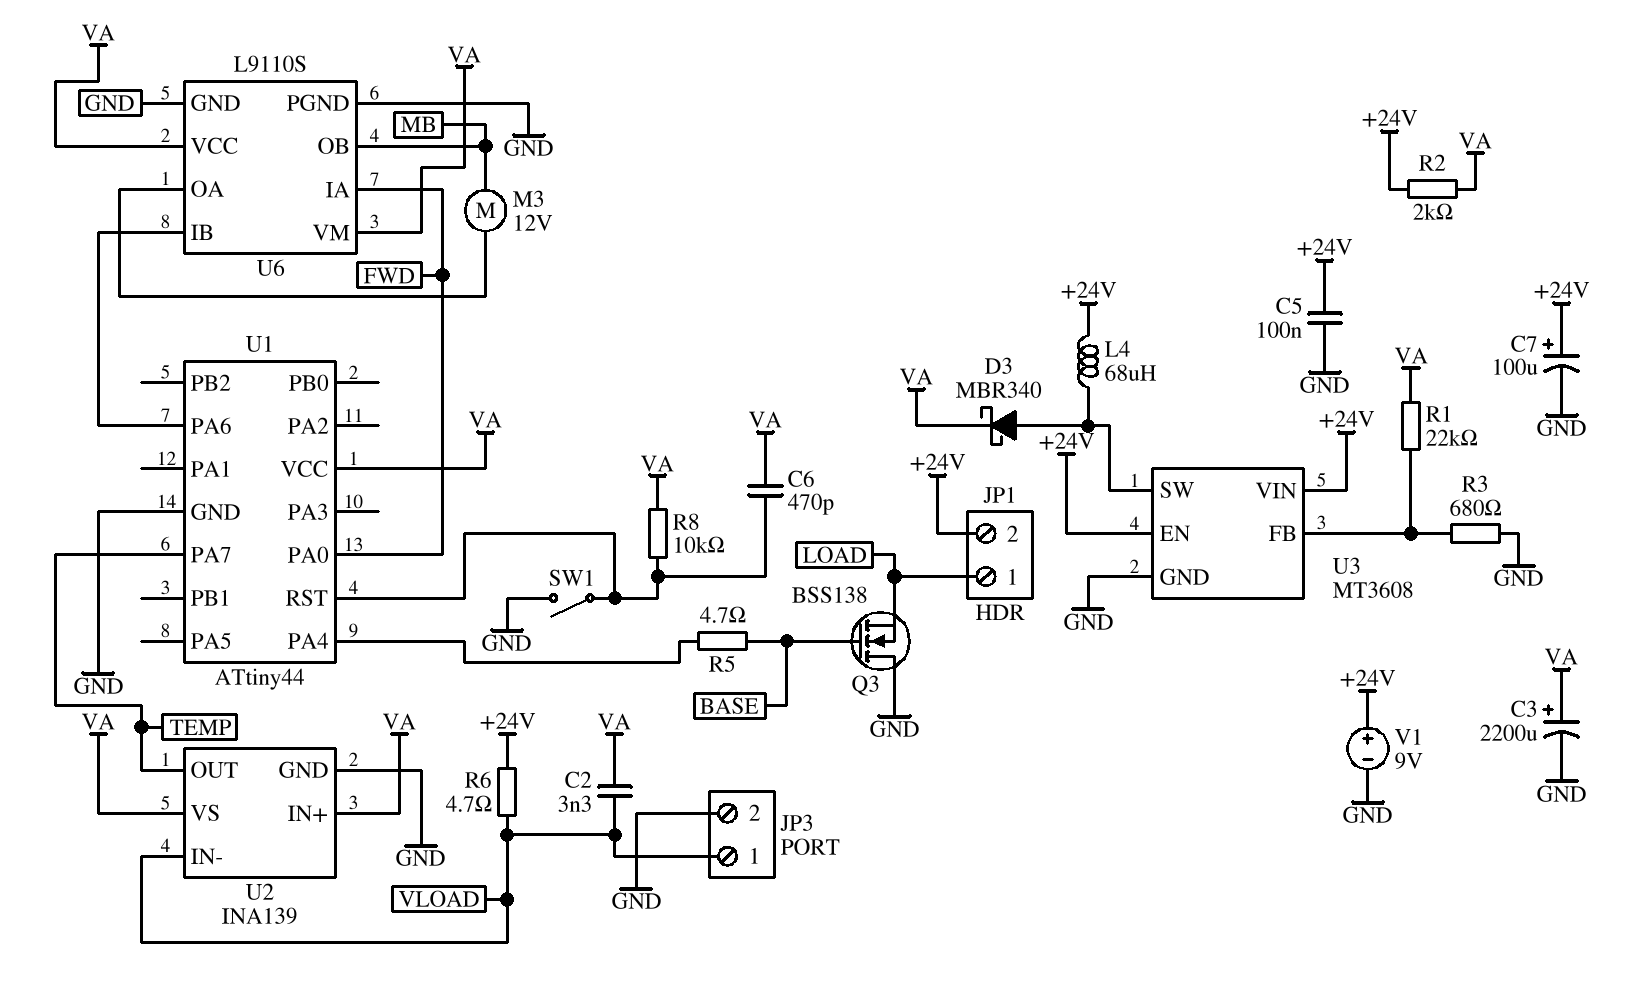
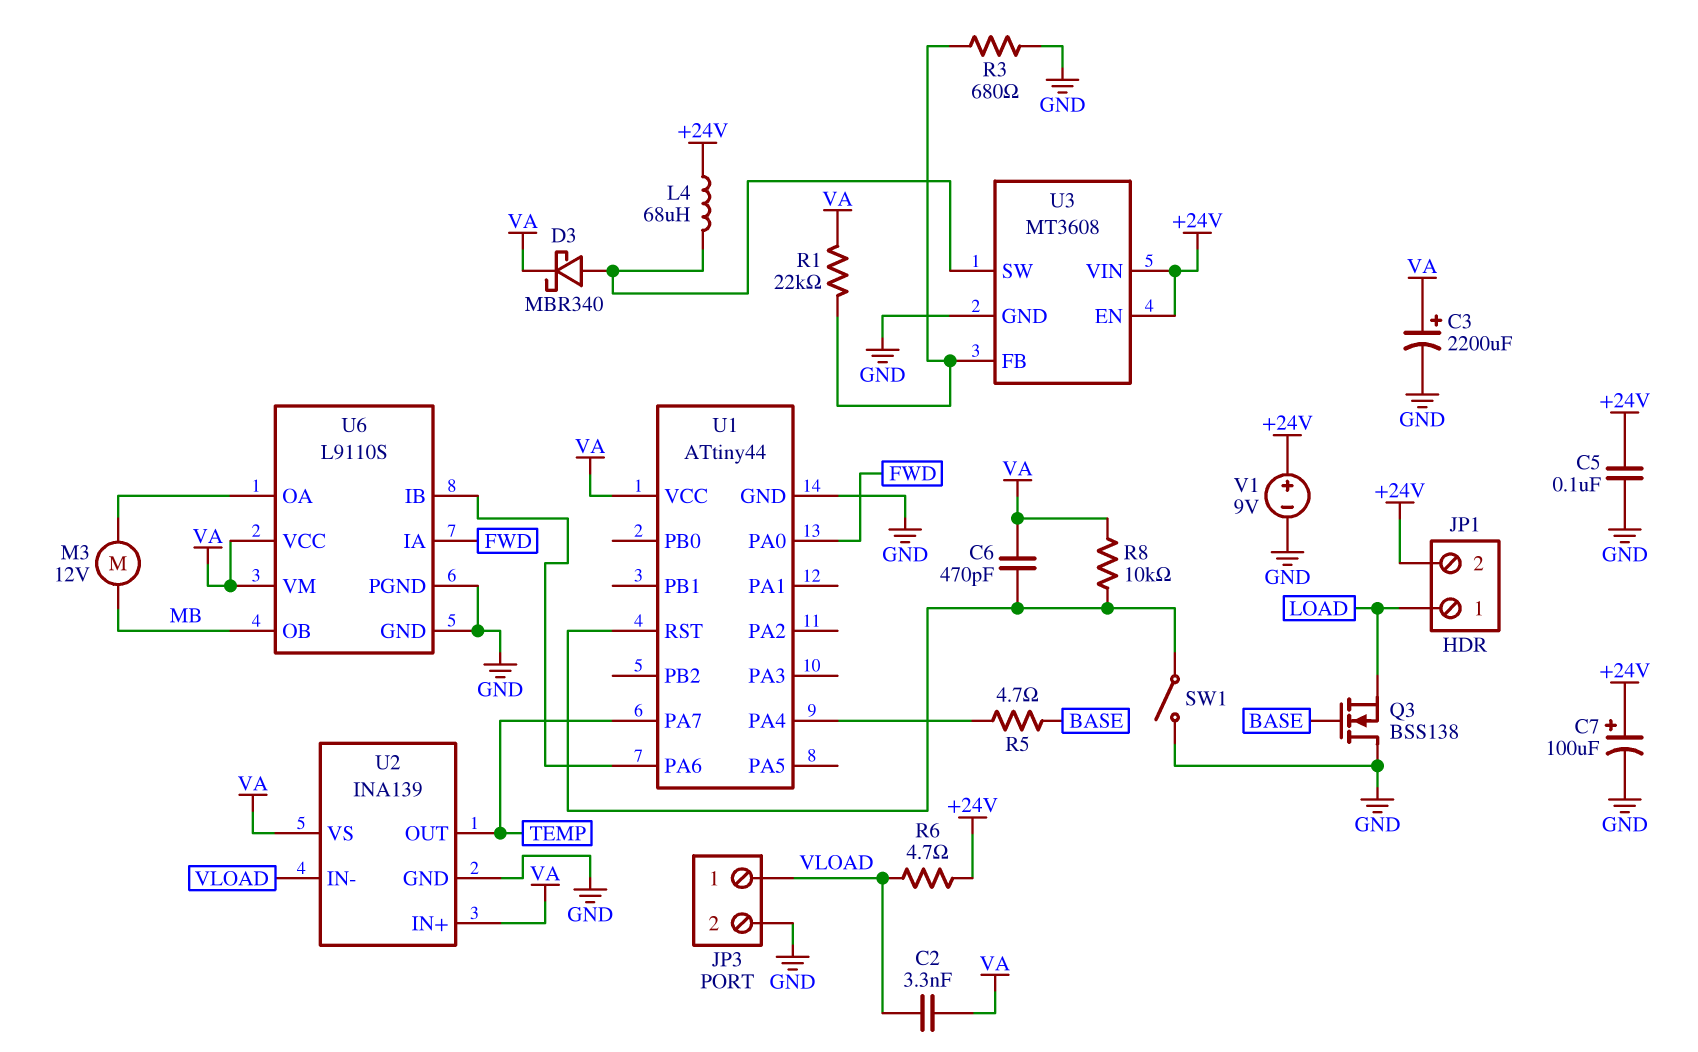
R2: 2k (+24V, VA) -> none

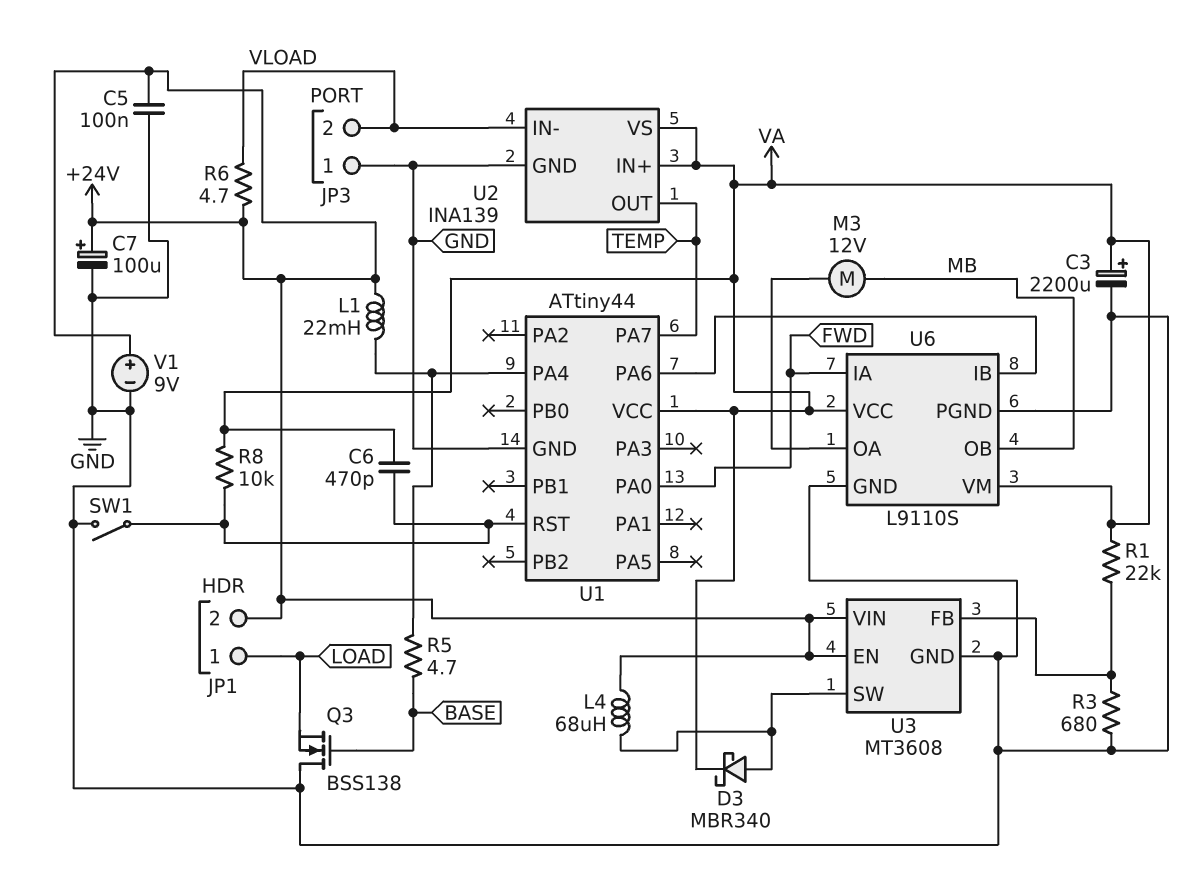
C2: 3.3nF (VA, VLOAD) -> none
JP3 pin 1: VLOAD -> GND
JP3 pin 2: GND -> VLOAD
L1: none -> 22mH (+24V, U1/PA4)

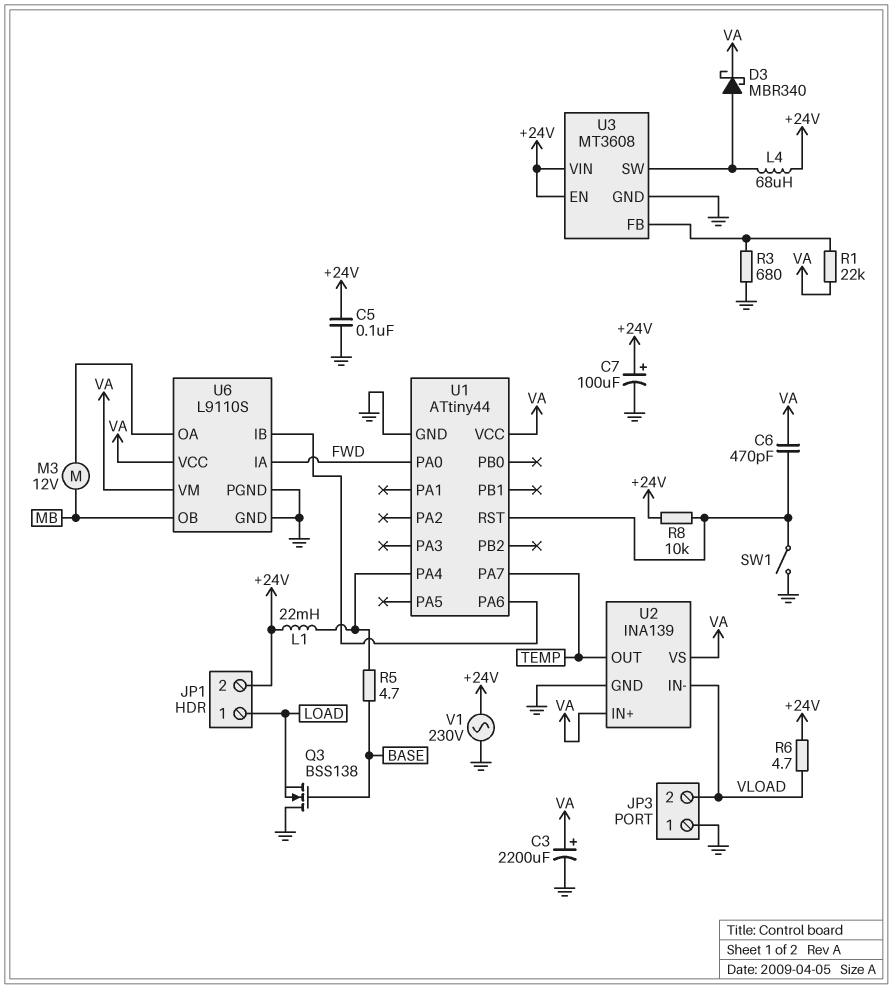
R8: 10k (U1/RST, VA) -> 10k (+24V, U1/RST)
V1: 9V (plus +24V, minus GND) -> AC 230V (+24V, GND)

